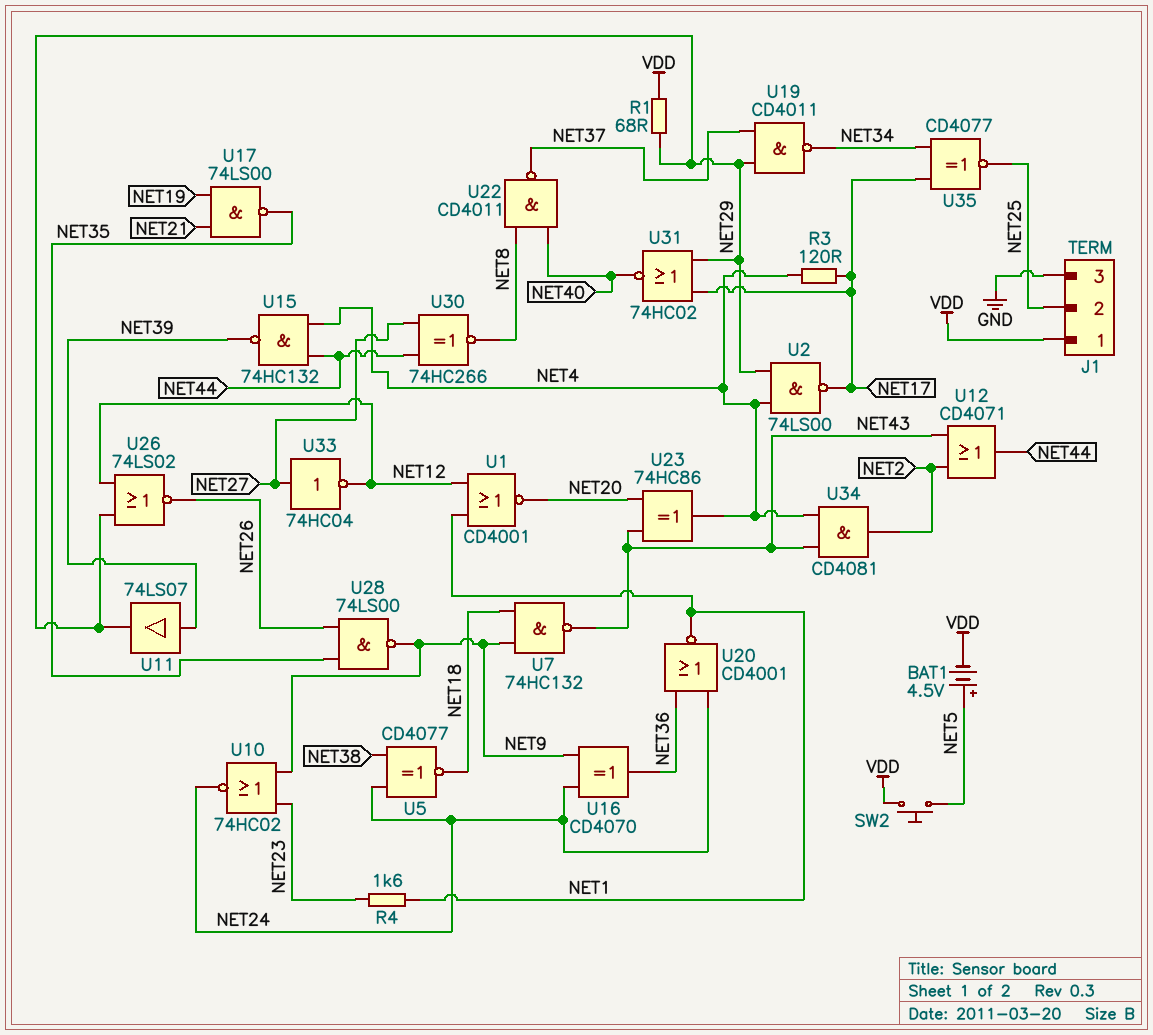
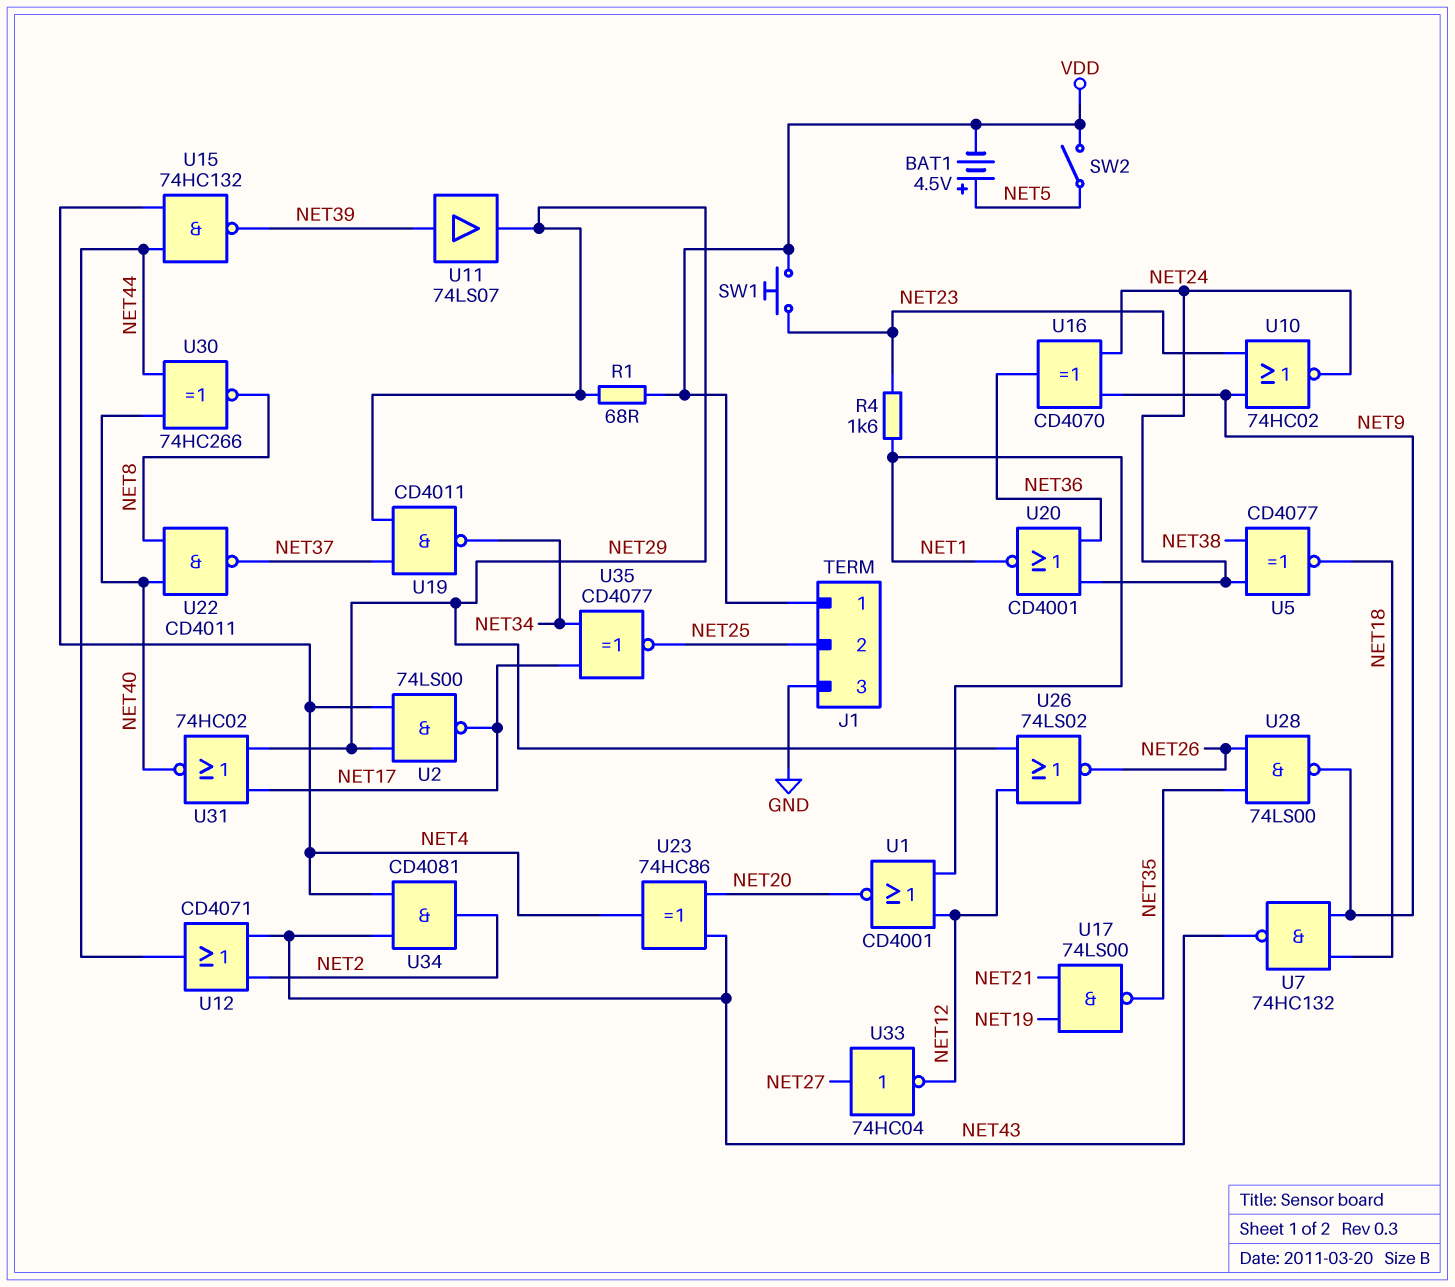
R3: 120 (NET4, NET17) -> none
SW1: none -> button (NET23, VDD)
SW2: button (NET5, VDD) -> switch (NET5, VDD)
U30: XNOR 74HC266 (in NET27, in NET44, out NET8) -> XNOR 74HC266 (in NET40, in NET44, out NET8)

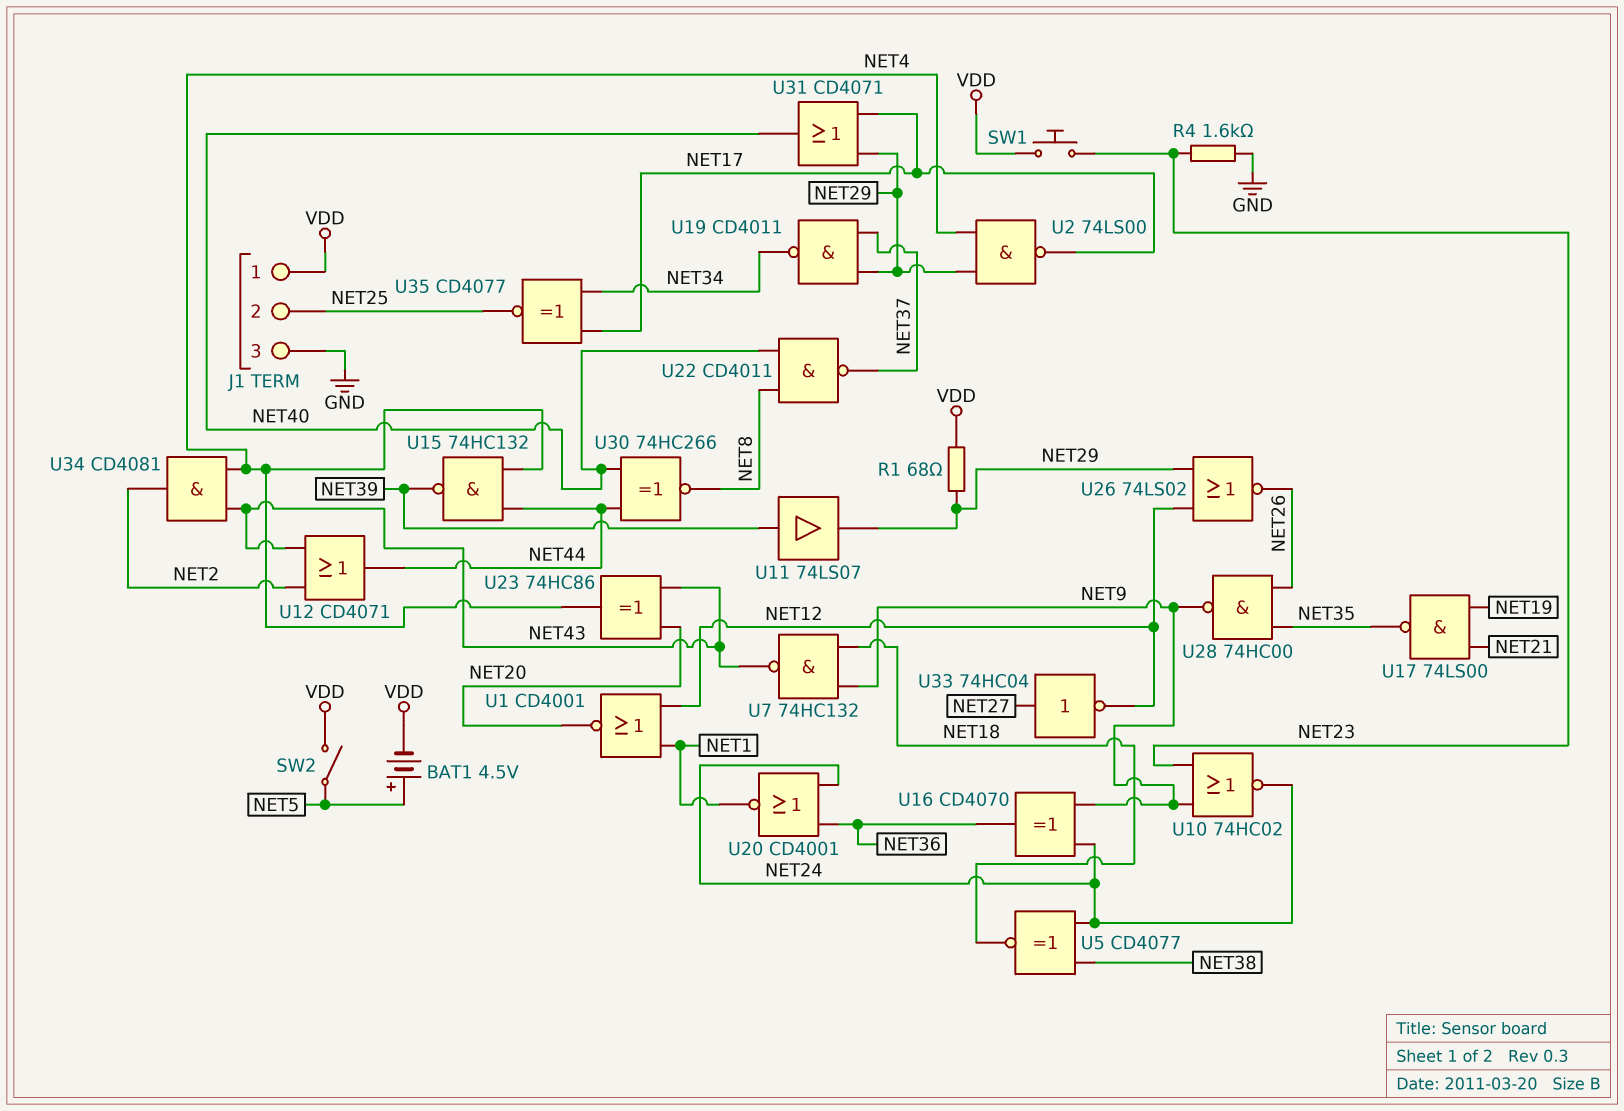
R4: 1.6k (NET1, NET23) -> 1.6k (GND, NET23)
U28: NAND 74LS00 (in NET26, in NET35, out NET9) -> NAND 74HC00 (in NET26, in NET35, out NET9)
U31: NOR 74HC02 (in NET17, in NET29, out NET40) -> OR CD4071 (in NET17, in NET29, out NET40)

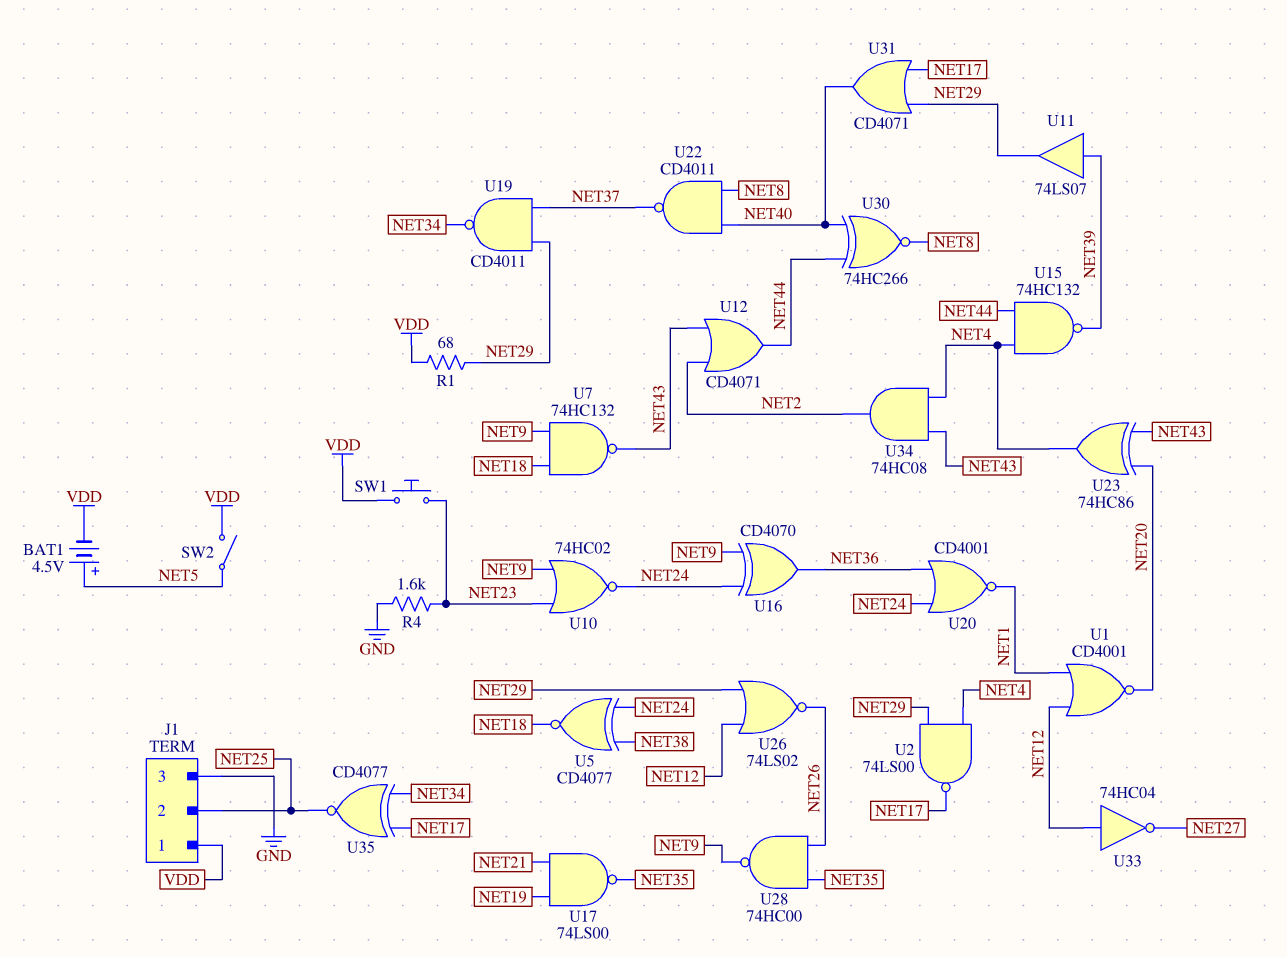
U33: NOT 74HC04 (in NET27, out NET12) -> NOT 74HC04 (in NET12, out NET27)
U34: AND CD4081 (in NET4, in NET43, out NET2) -> AND 74HC08 (in NET4, in NET43, out NET2)

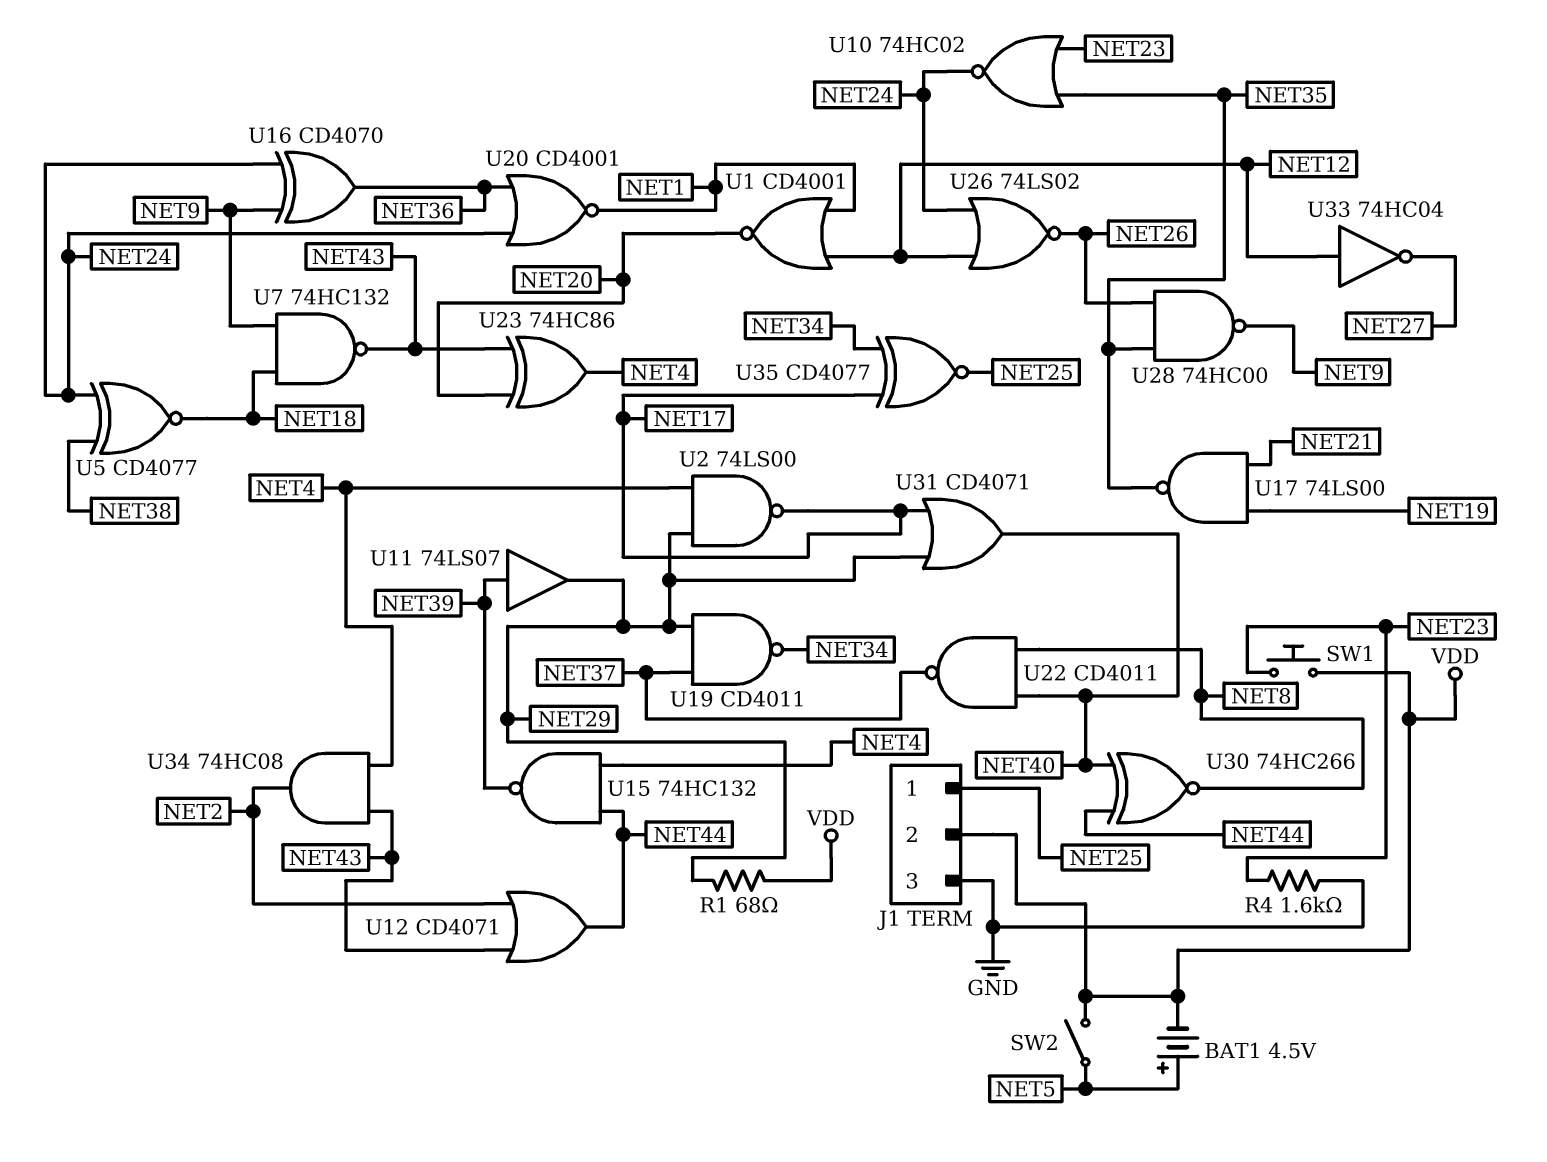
J1 pin 1: VDD -> NET25
J1 pin 2: NET25 -> VDD
U10: NOR 74HC02 (in NET9, in NET23, out NET24) -> NOR 74HC02 (in NET23, in NET35, out NET24)
U26: NOR 74LS02 (in NET12, in NET29, out NET26) -> NOR 74LS02 (in NET12, in NET24, out NET26)

